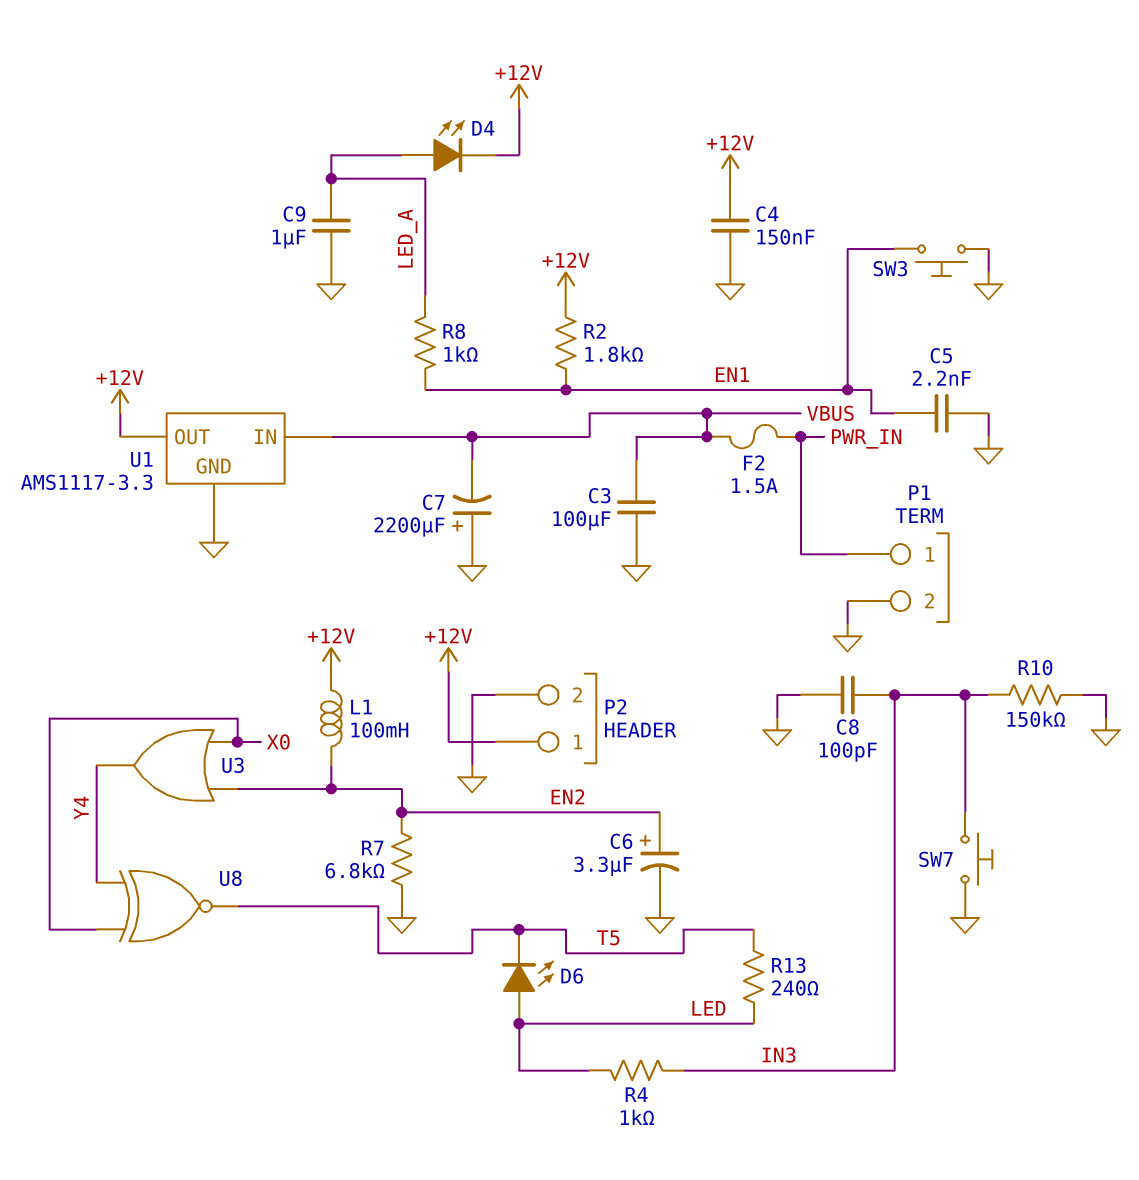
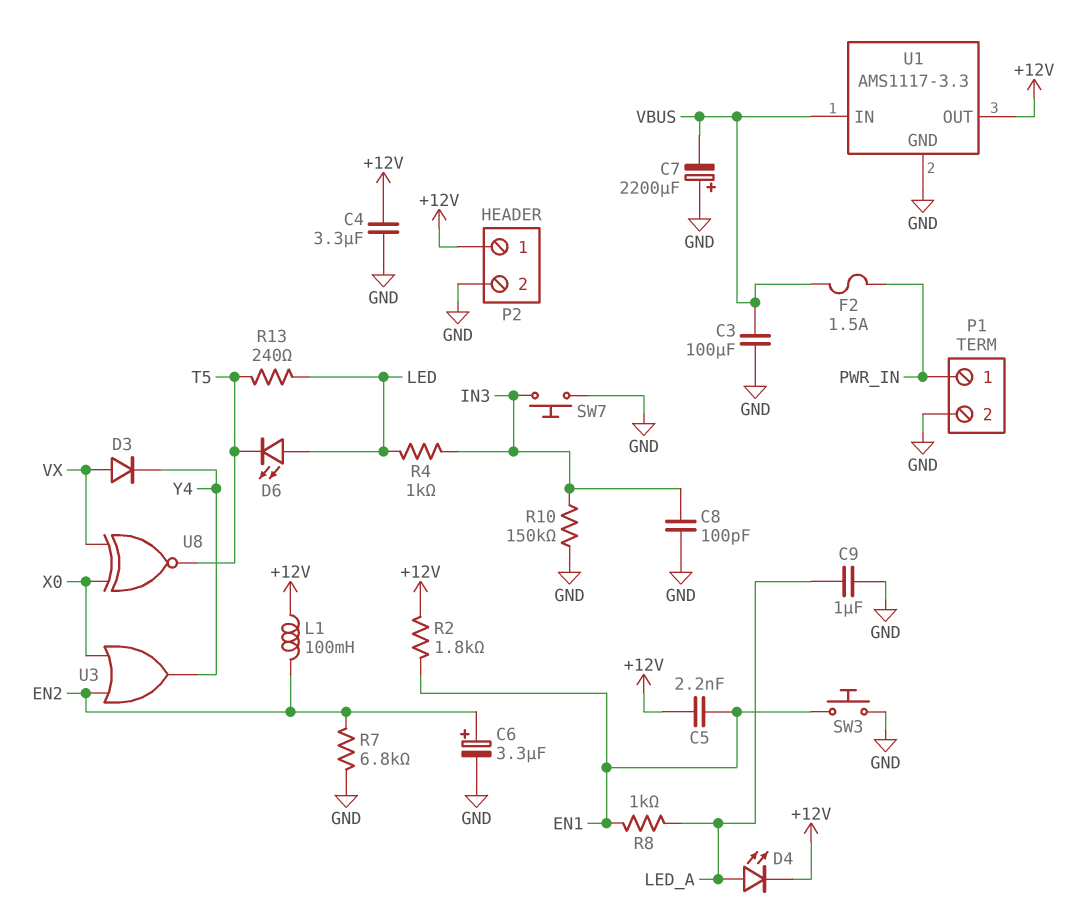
C4: 150nF (+12V, GND) -> 3.3uF (+12V, GND)
C5: 2.2nF (EN1, GND) -> 2.2nF (+12V, EN1)
D3: none -> diode (A VX, K Y4)
U8: XNOR (in X0, in Y4, out T5) -> XNOR (in VX, in X0, out T5)

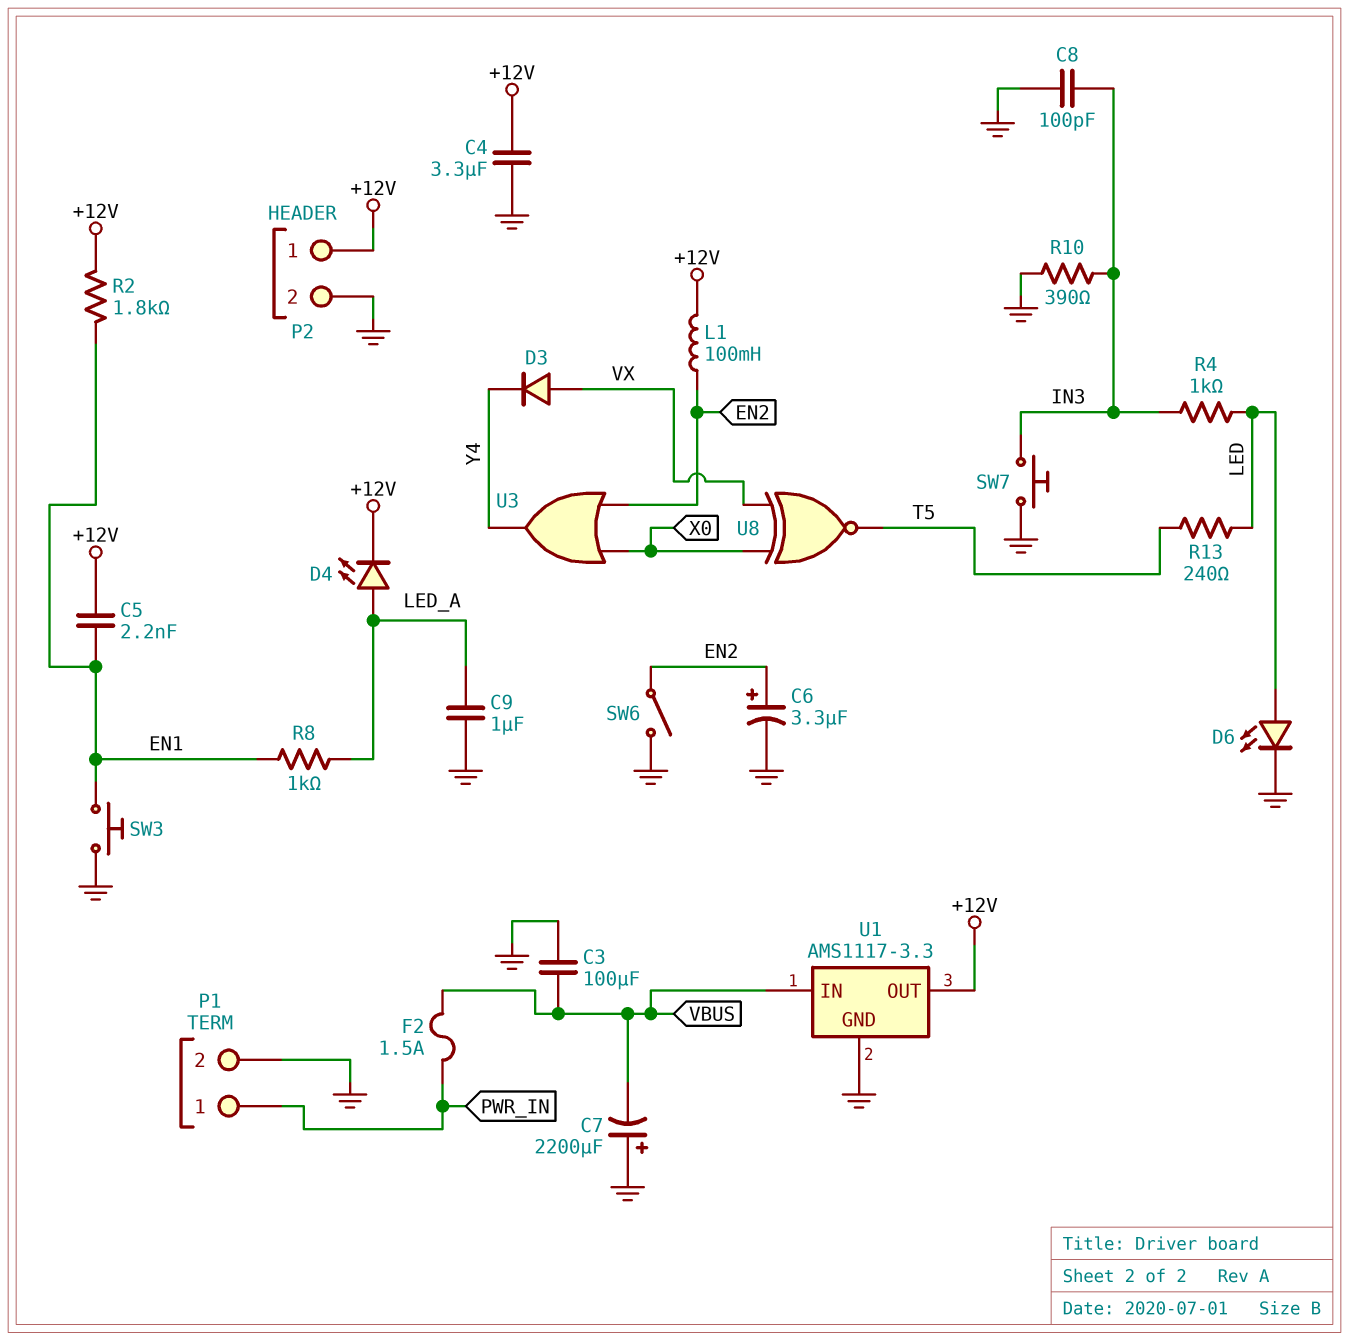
D6: LED (A LED, K T5) -> LED (A LED, K GND)
R7: 6.8k (EN2, GND) -> none
R10: 150k (GND, IN3) -> 390 (GND, IN3)
SW6: none -> switch (EN2, GND)

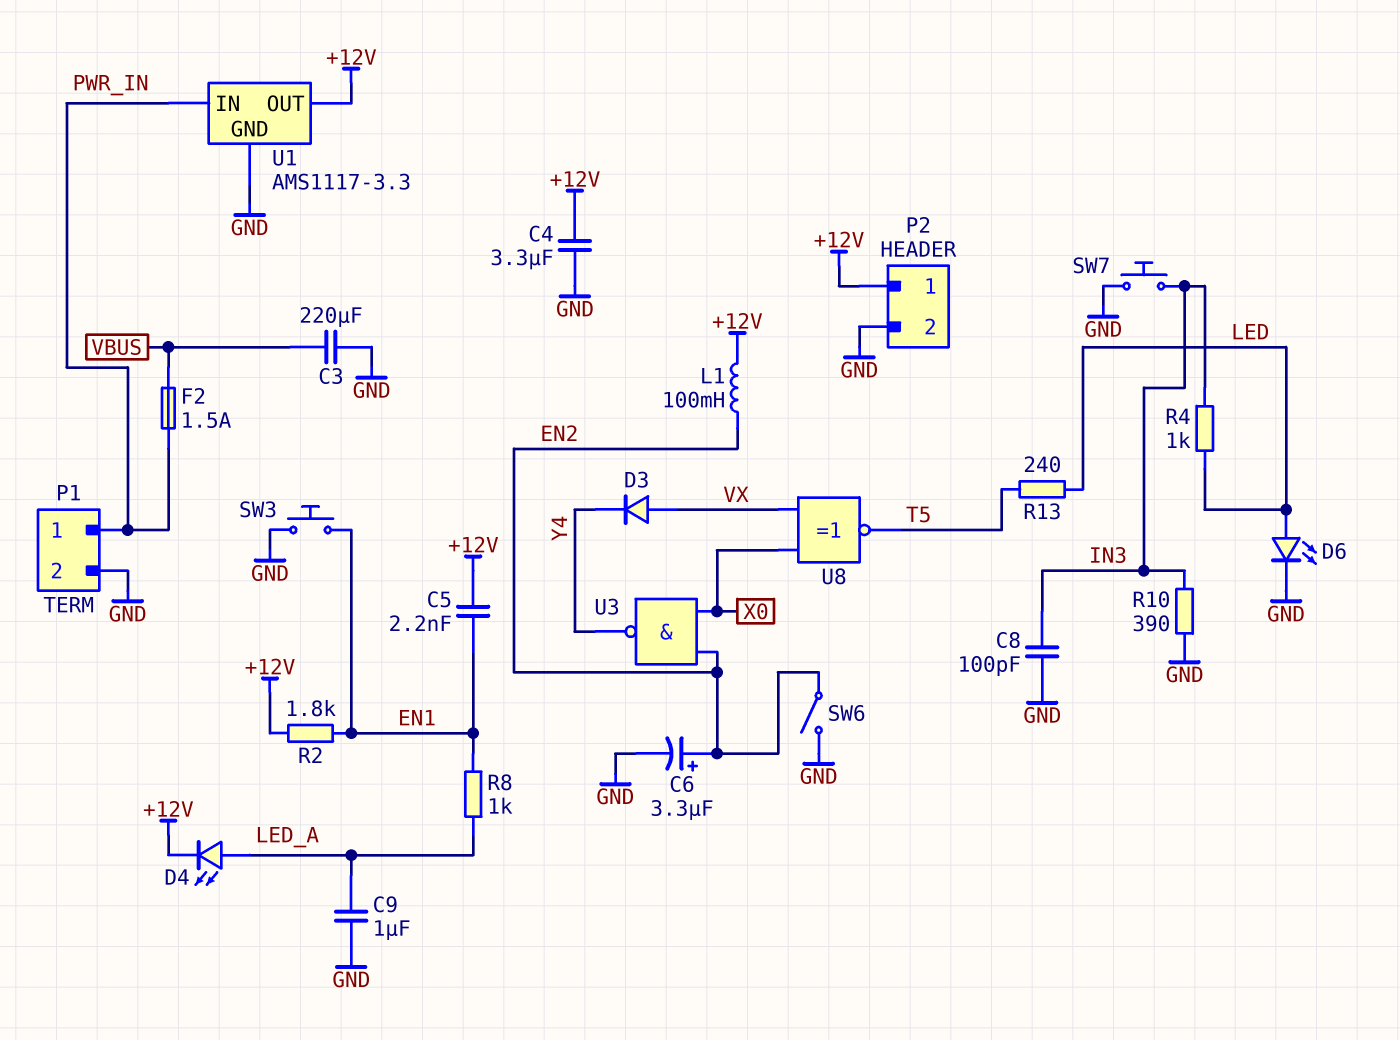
C3: 100uF (GND, VBUS) -> 220uF (GND, VBUS)
C7: 2200uF (plus GND, minus VBUS) -> none
U1 pin IN: VBUS -> PWR_IN
U3: OR (in EN2, in X0, out Y4) -> NAND (in EN2, in X0, out Y4)

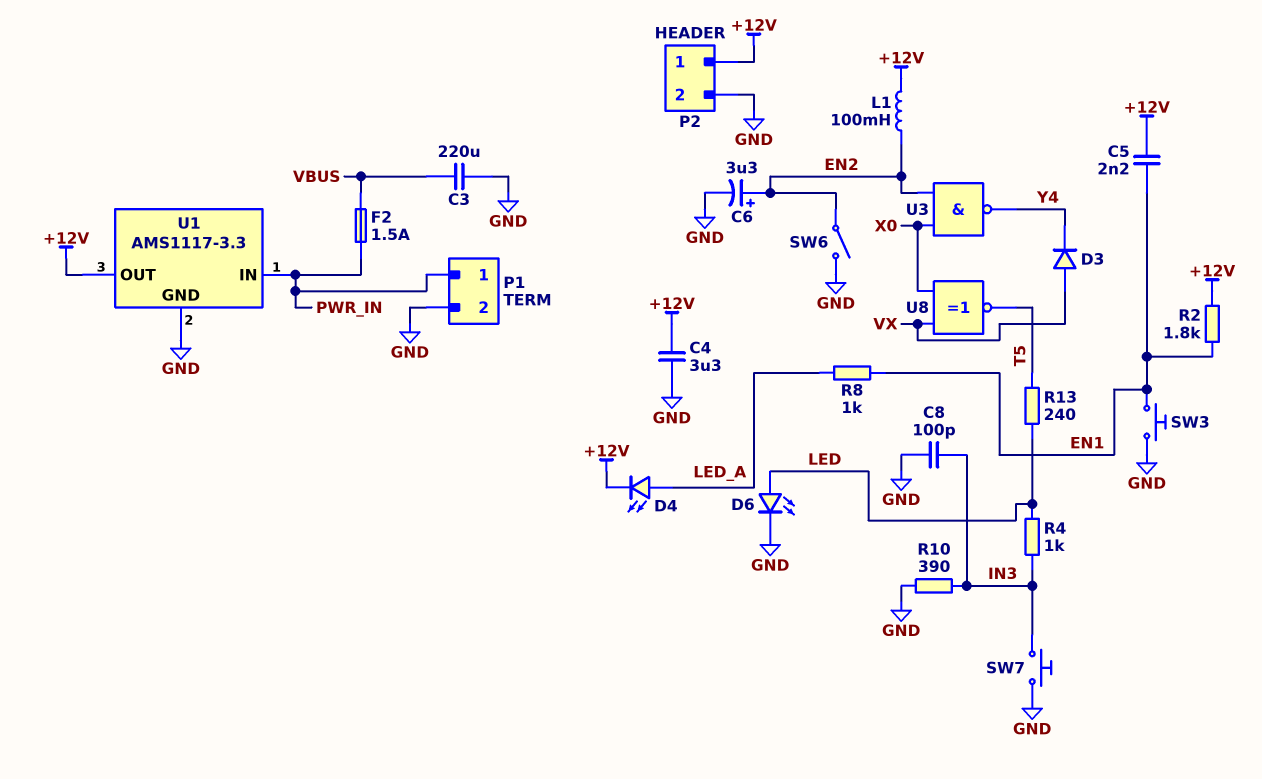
C9: 1uF (GND, LED_A) -> none

